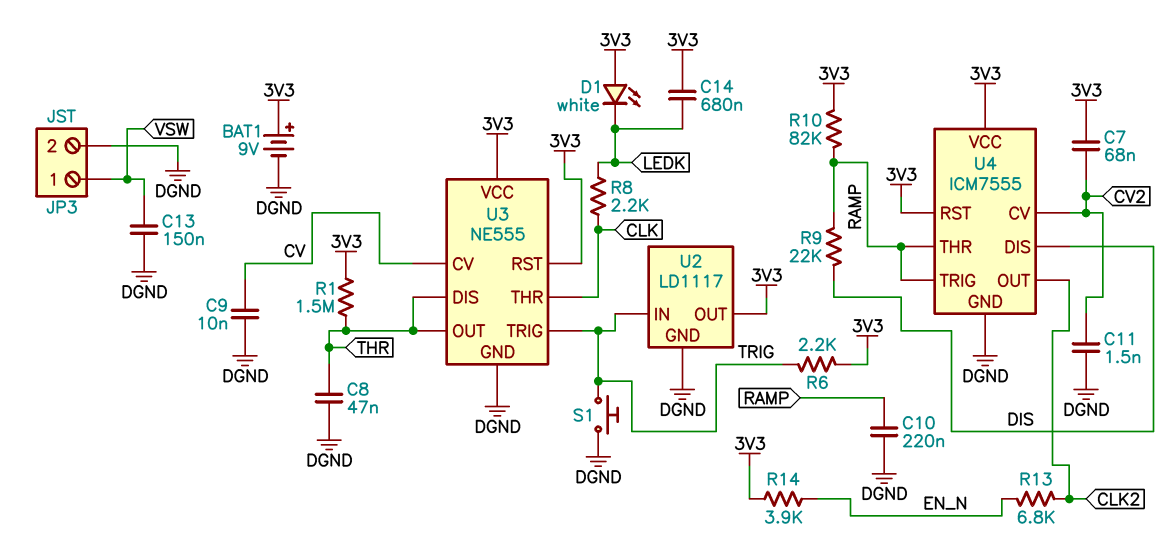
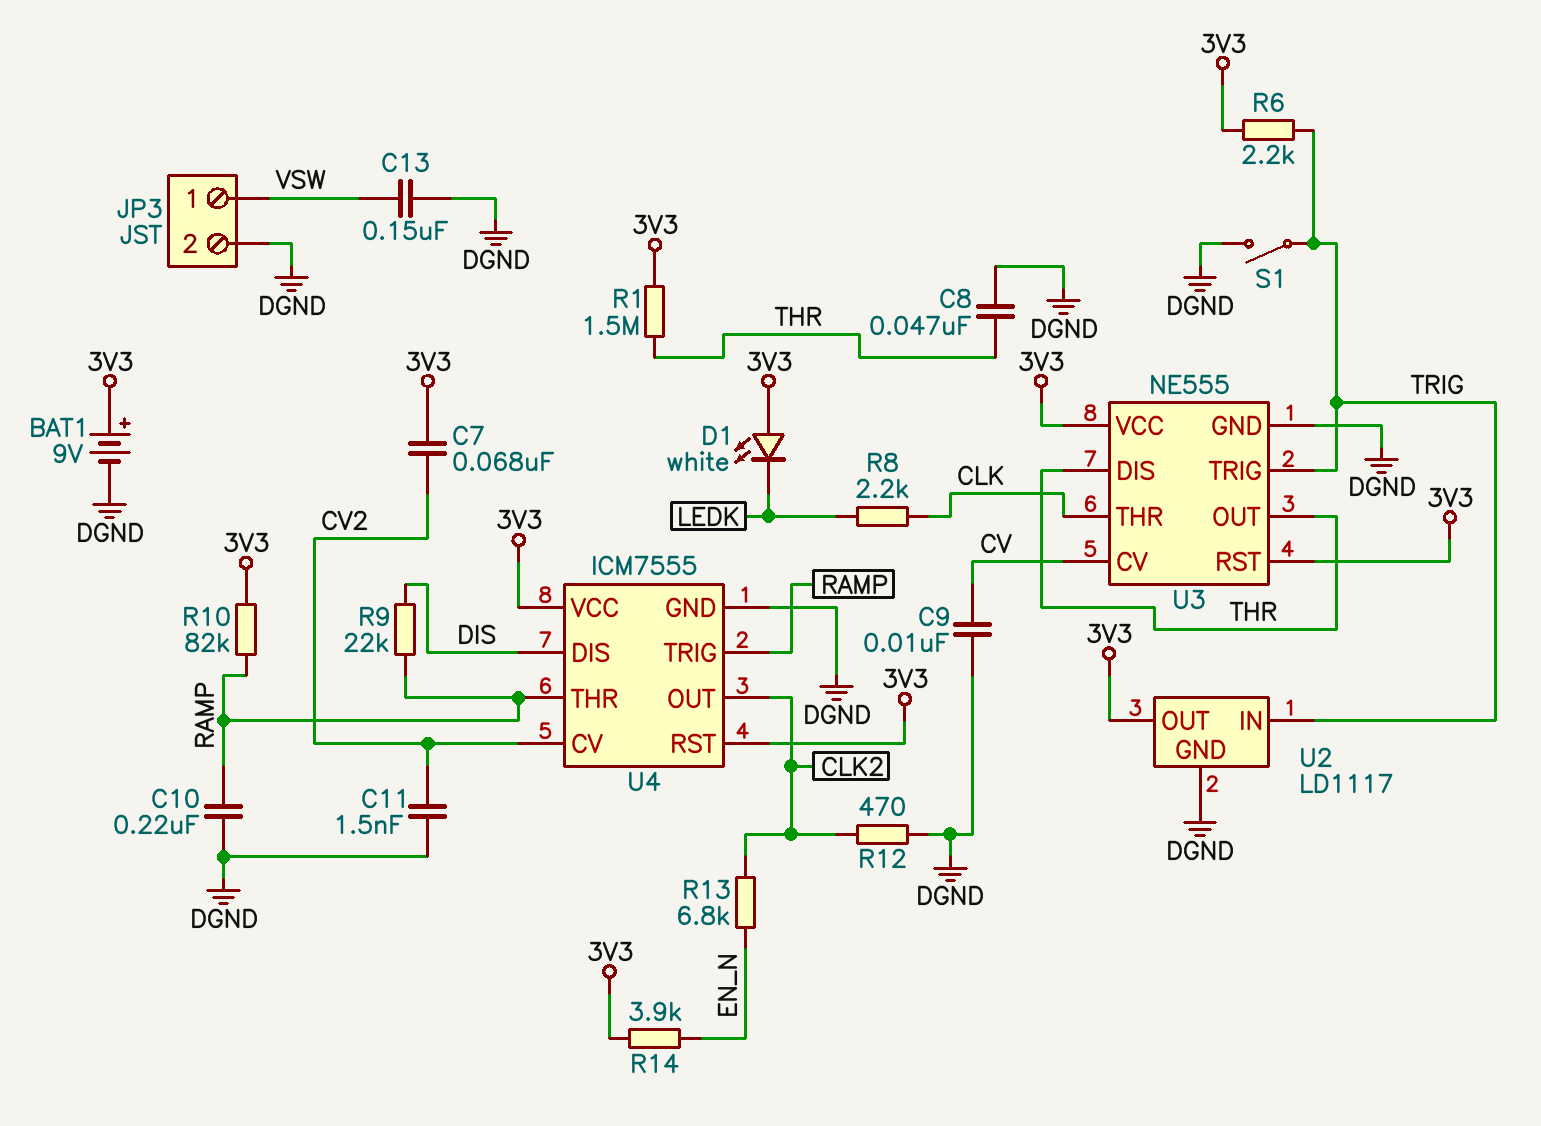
C14: 680nF (3V3, LEDK) -> none
R12: none -> 470 (CLK2, DGND)
S1: button (DGND, TRIG) -> switch (DGND, TRIG)

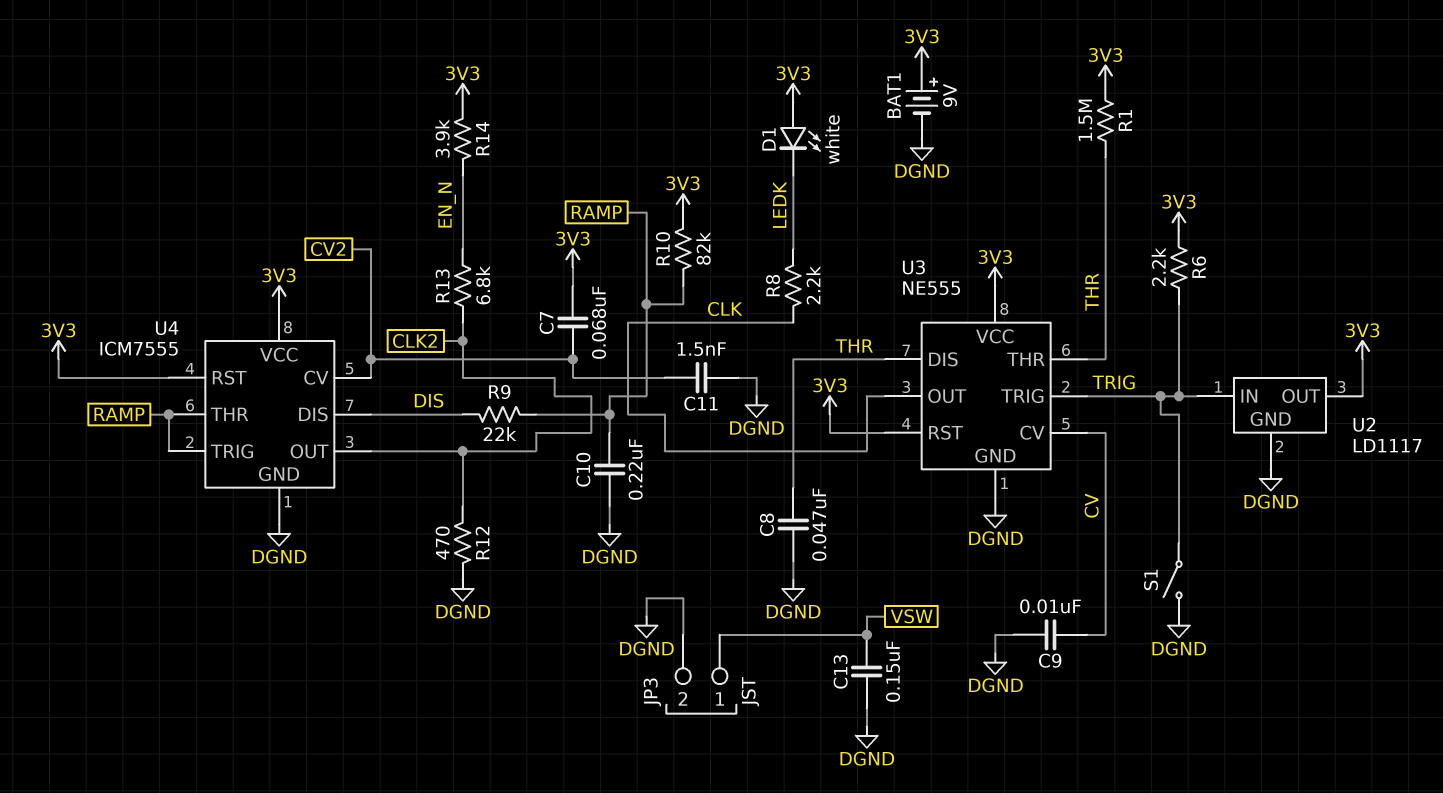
U3 pin OUT: THR -> CLK
U3 pin THR: CLK -> THR

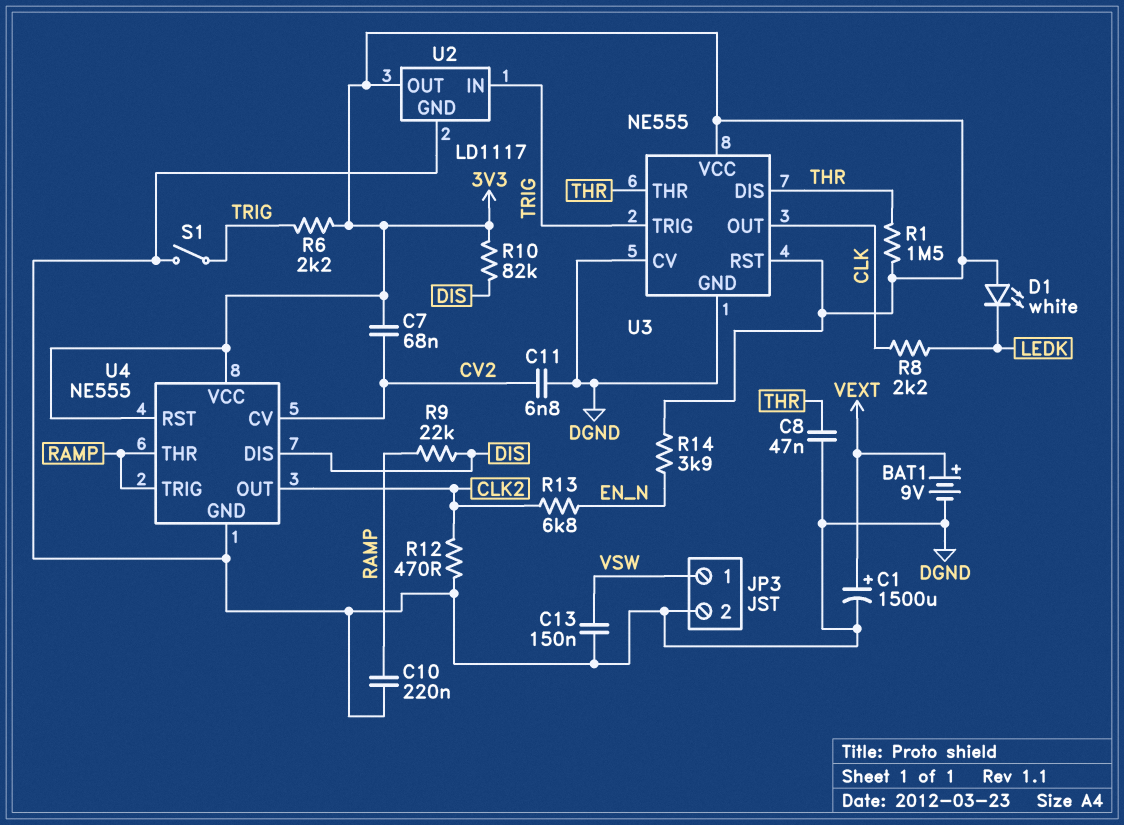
BAT1: 9V (plus 3V3, minus DGND) -> 9V (plus VEXT, minus DGND)
C1: none -> 1500uF (plus VEXT, minus DGND)
C9: 10nF (CV, DGND) -> none
C11: 1.5nF (CV2, DGND) -> 6.8nF (CV2, DGND)
R10: 82k (3V3, RAMP) -> 82k (3V3, DIS)
U3 pin CV: CV -> DGND
U4: ICM7555 -> NE555

